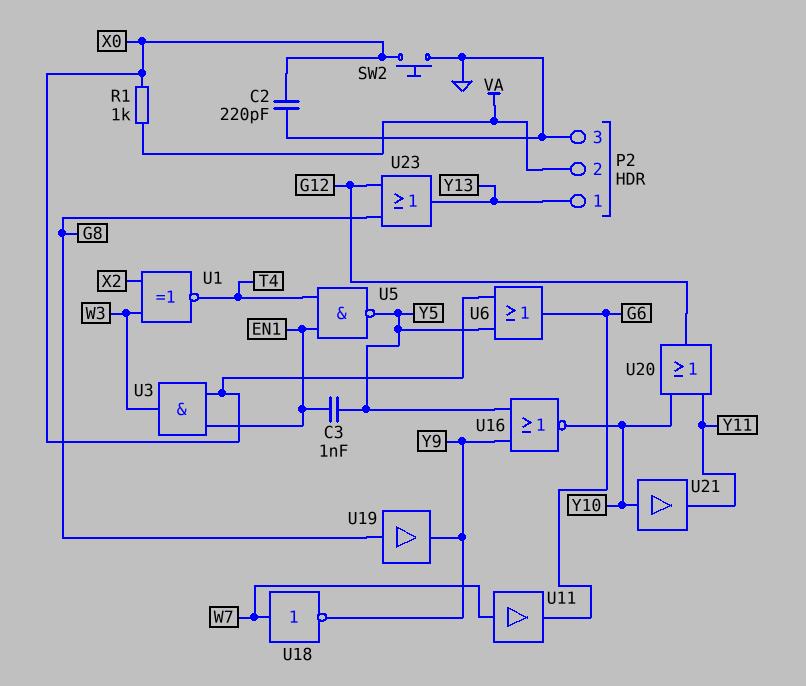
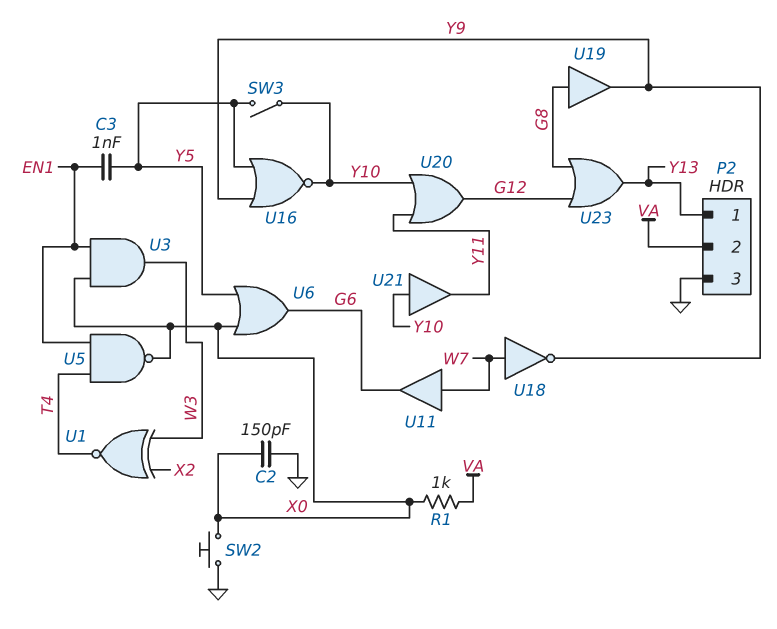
C2: 220pF (GND, X0) -> 150pF (GND, X0)
SW3: none -> switch (Y5, Y10)
U5: NAND (in EN1, in T4, out Y5) -> NAND (in EN1, in T4, out X0)

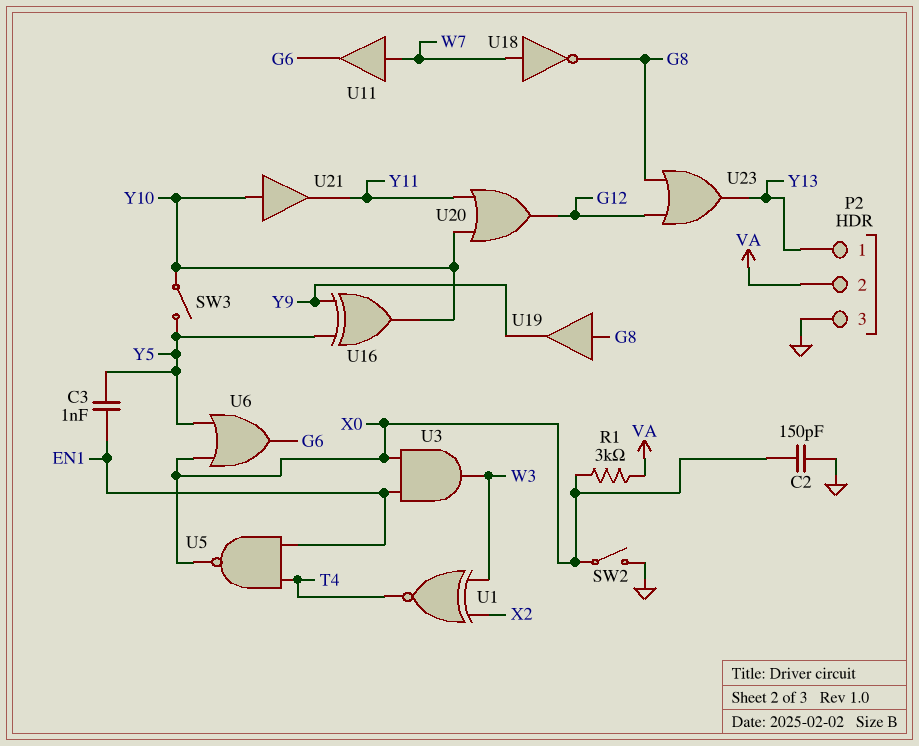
R1: 1k (VA, X0) -> 3k (VA, X0)
SW2: button (GND, X0) -> switch (GND, X0)
U16: NOR (in Y5, in Y9, out Y10) -> XOR (in Y5, in Y9, out Y10)
U18: NOT (in W7, out Y9) -> NOT (in W7, out G8)

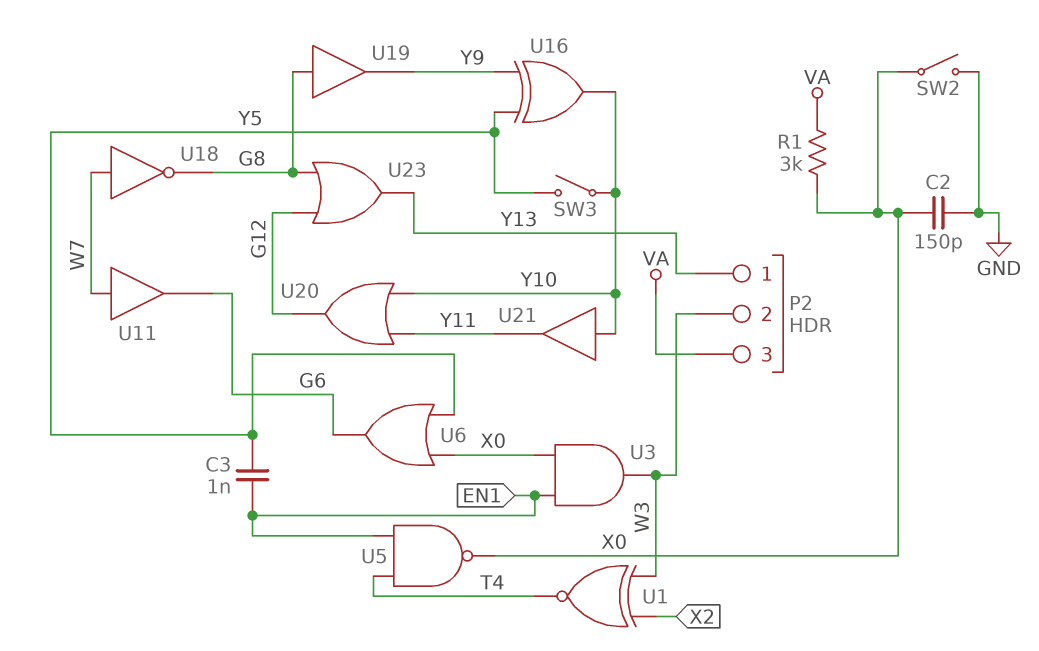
P2 pin 2: VA -> W3
P2 pin 3: GND -> VA

